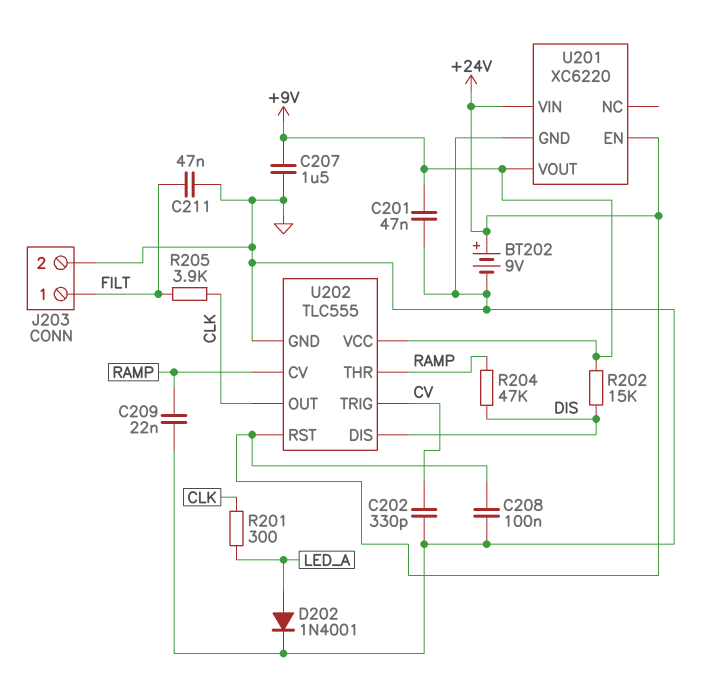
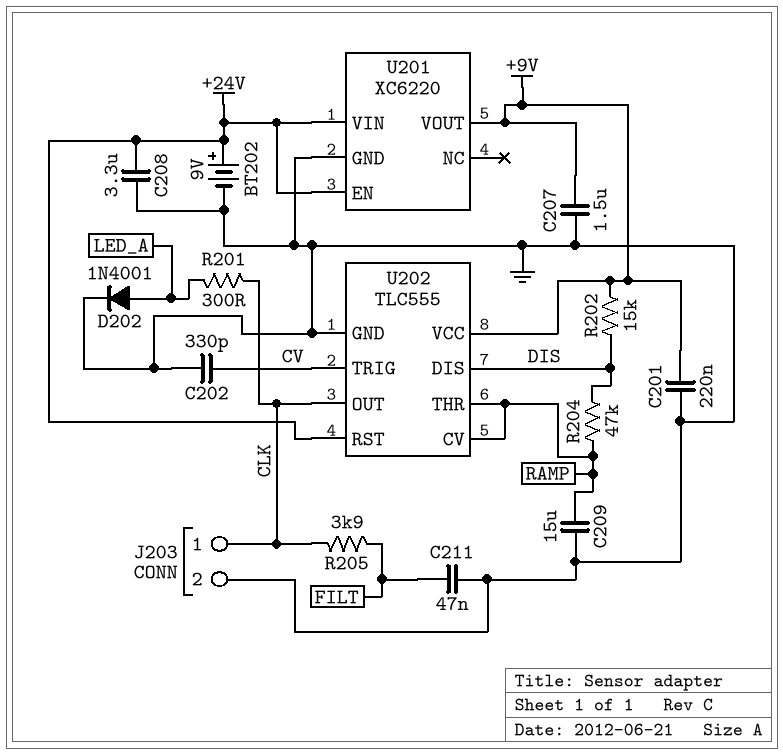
C201: 47nF (+9V, GND) -> 220nF (+9V, GND)
C208: 100nF (+24V, GND) -> 3.3uF (+24V, GND)
C209: 22nF (GND, RAMP) -> 15uF (GND, RAMP)
J203 pin 1: FILT -> CLK

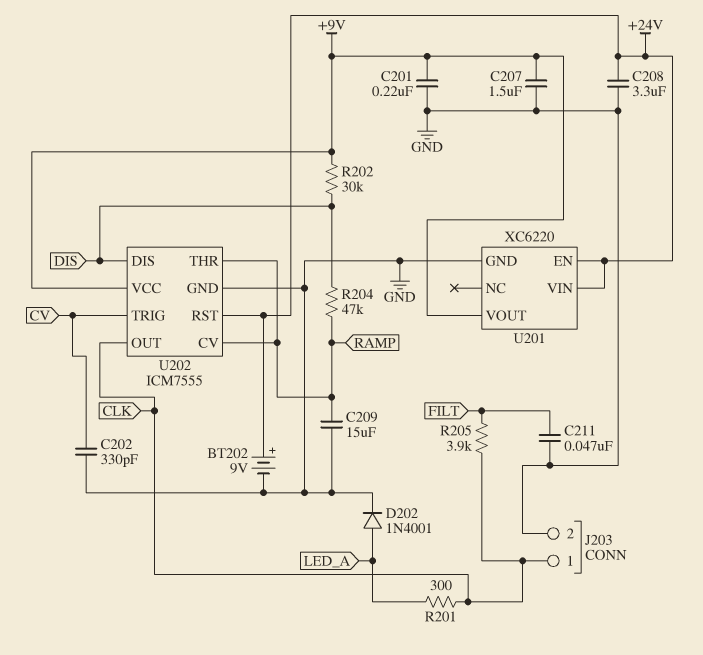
R202: 15k (+9V, DIS) -> 30k (+9V, DIS)
U202: TLC555 -> ICM7555

